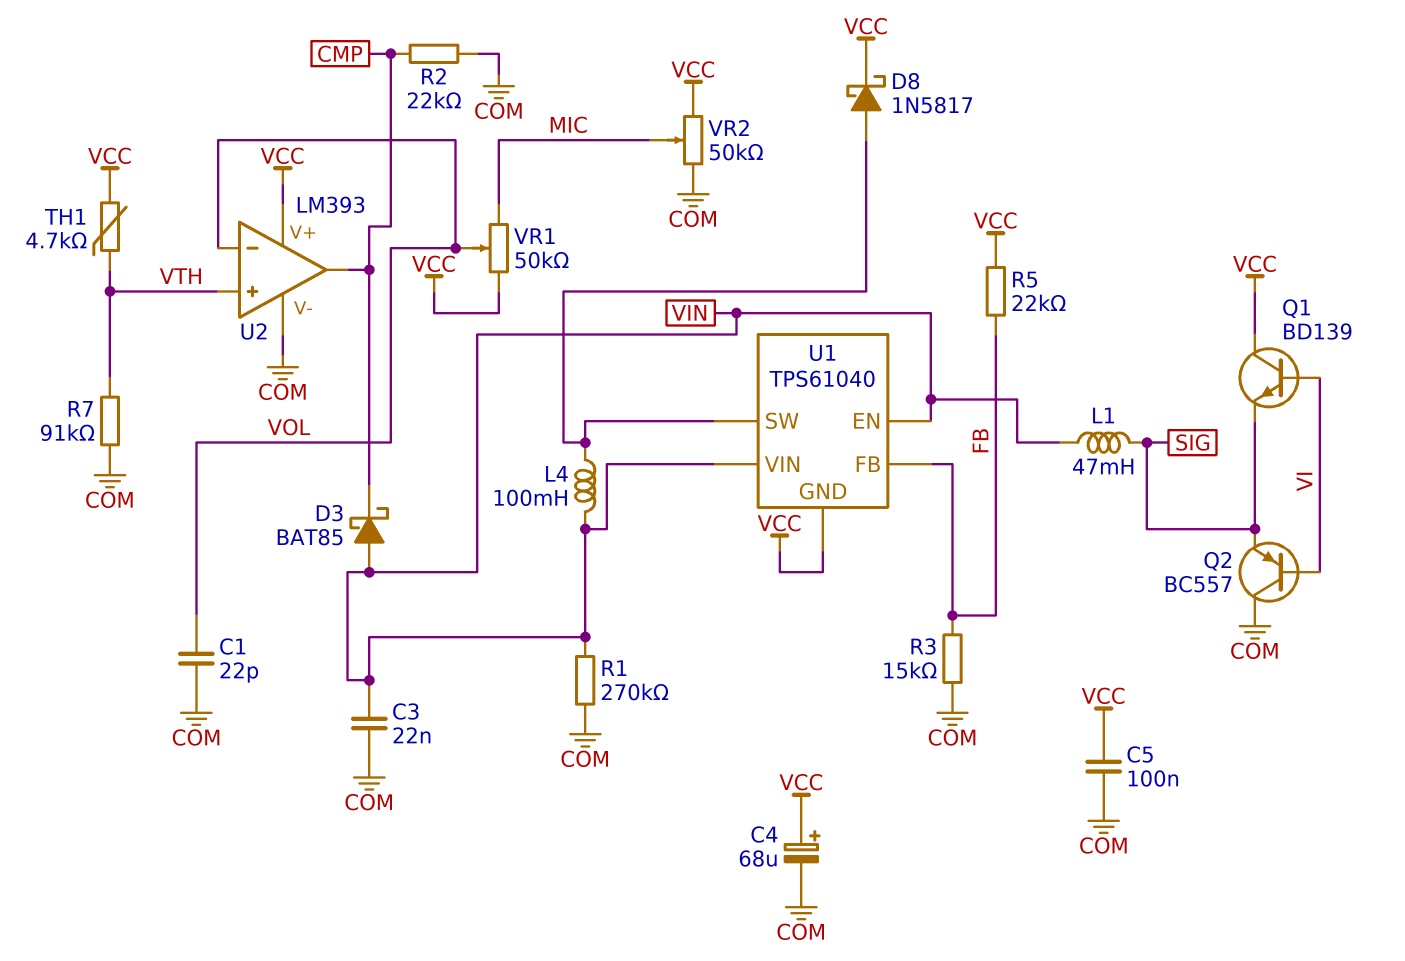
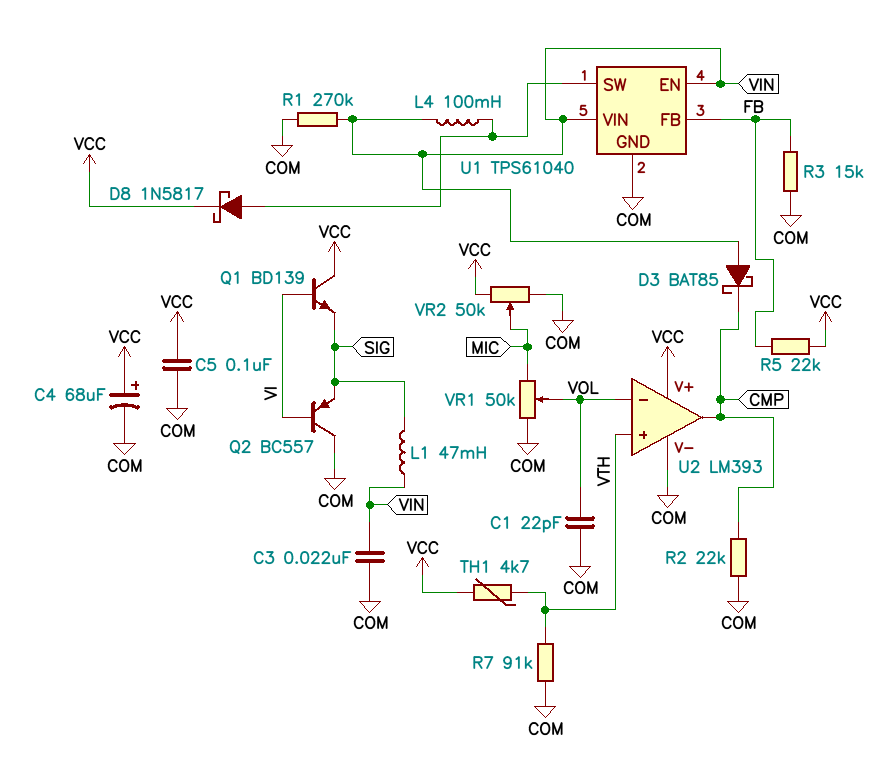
U1 pin GND: VCC -> COM
VR1: 50k (MIC, VCC, wiper VOL) -> 50k (COM, MIC, wiper VOL)

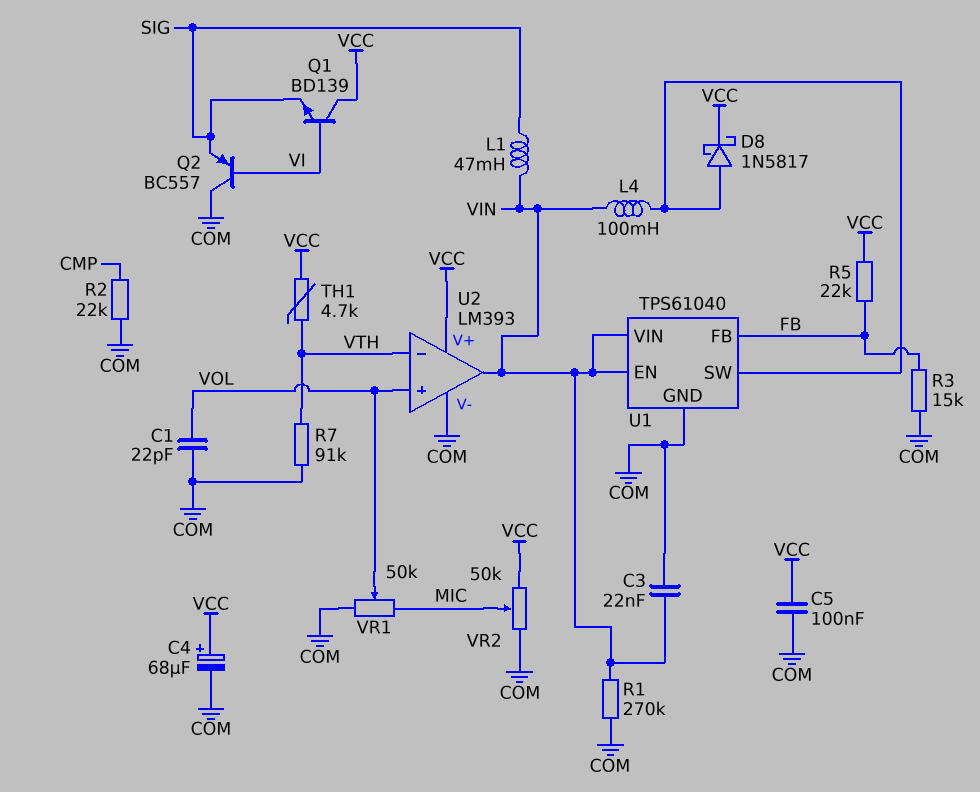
D3: schottky BAT85 (A VIN, K CMP) -> none
U2 pin in+: VTH -> VOL
U2 pin in-: VOL -> VTH
U2 pin out: CMP -> VIN

